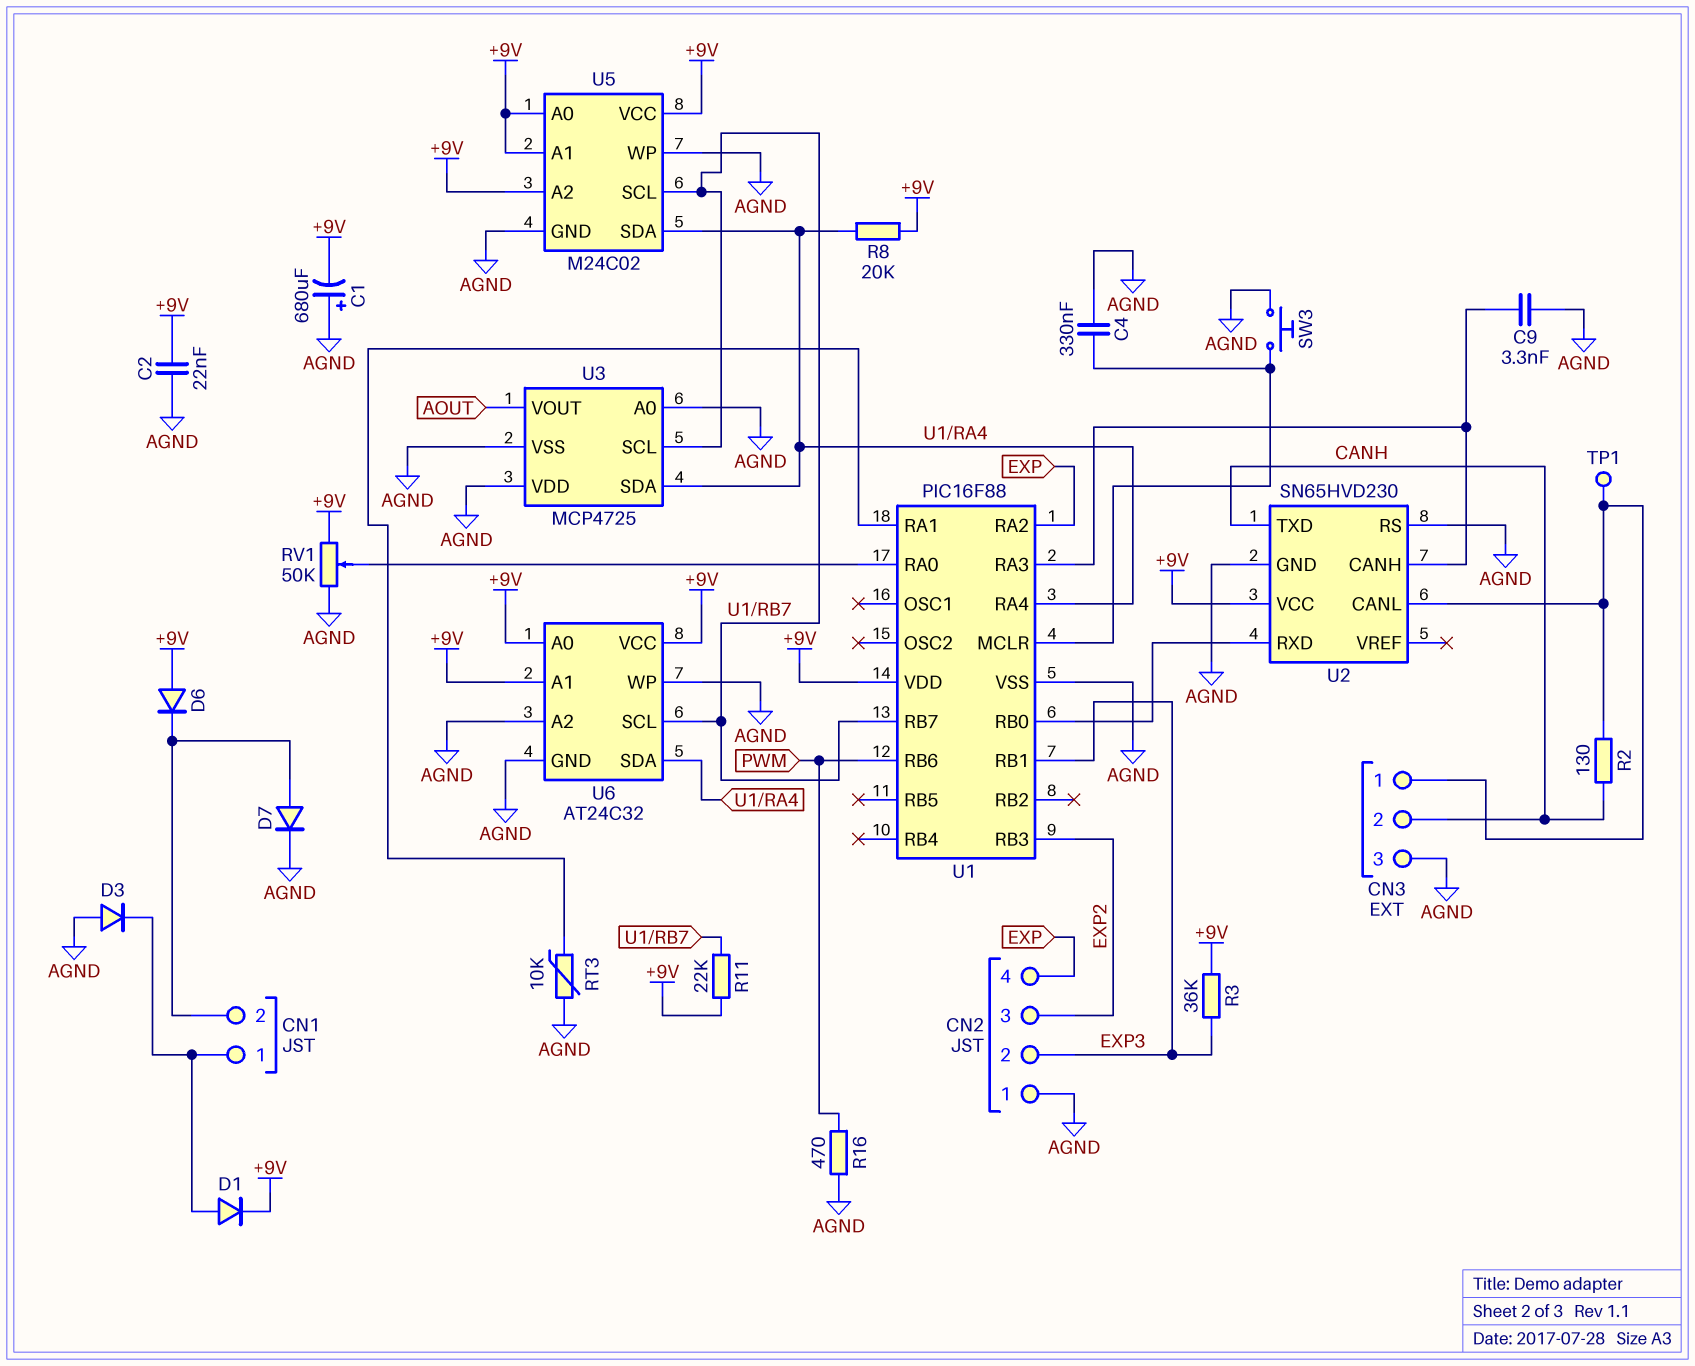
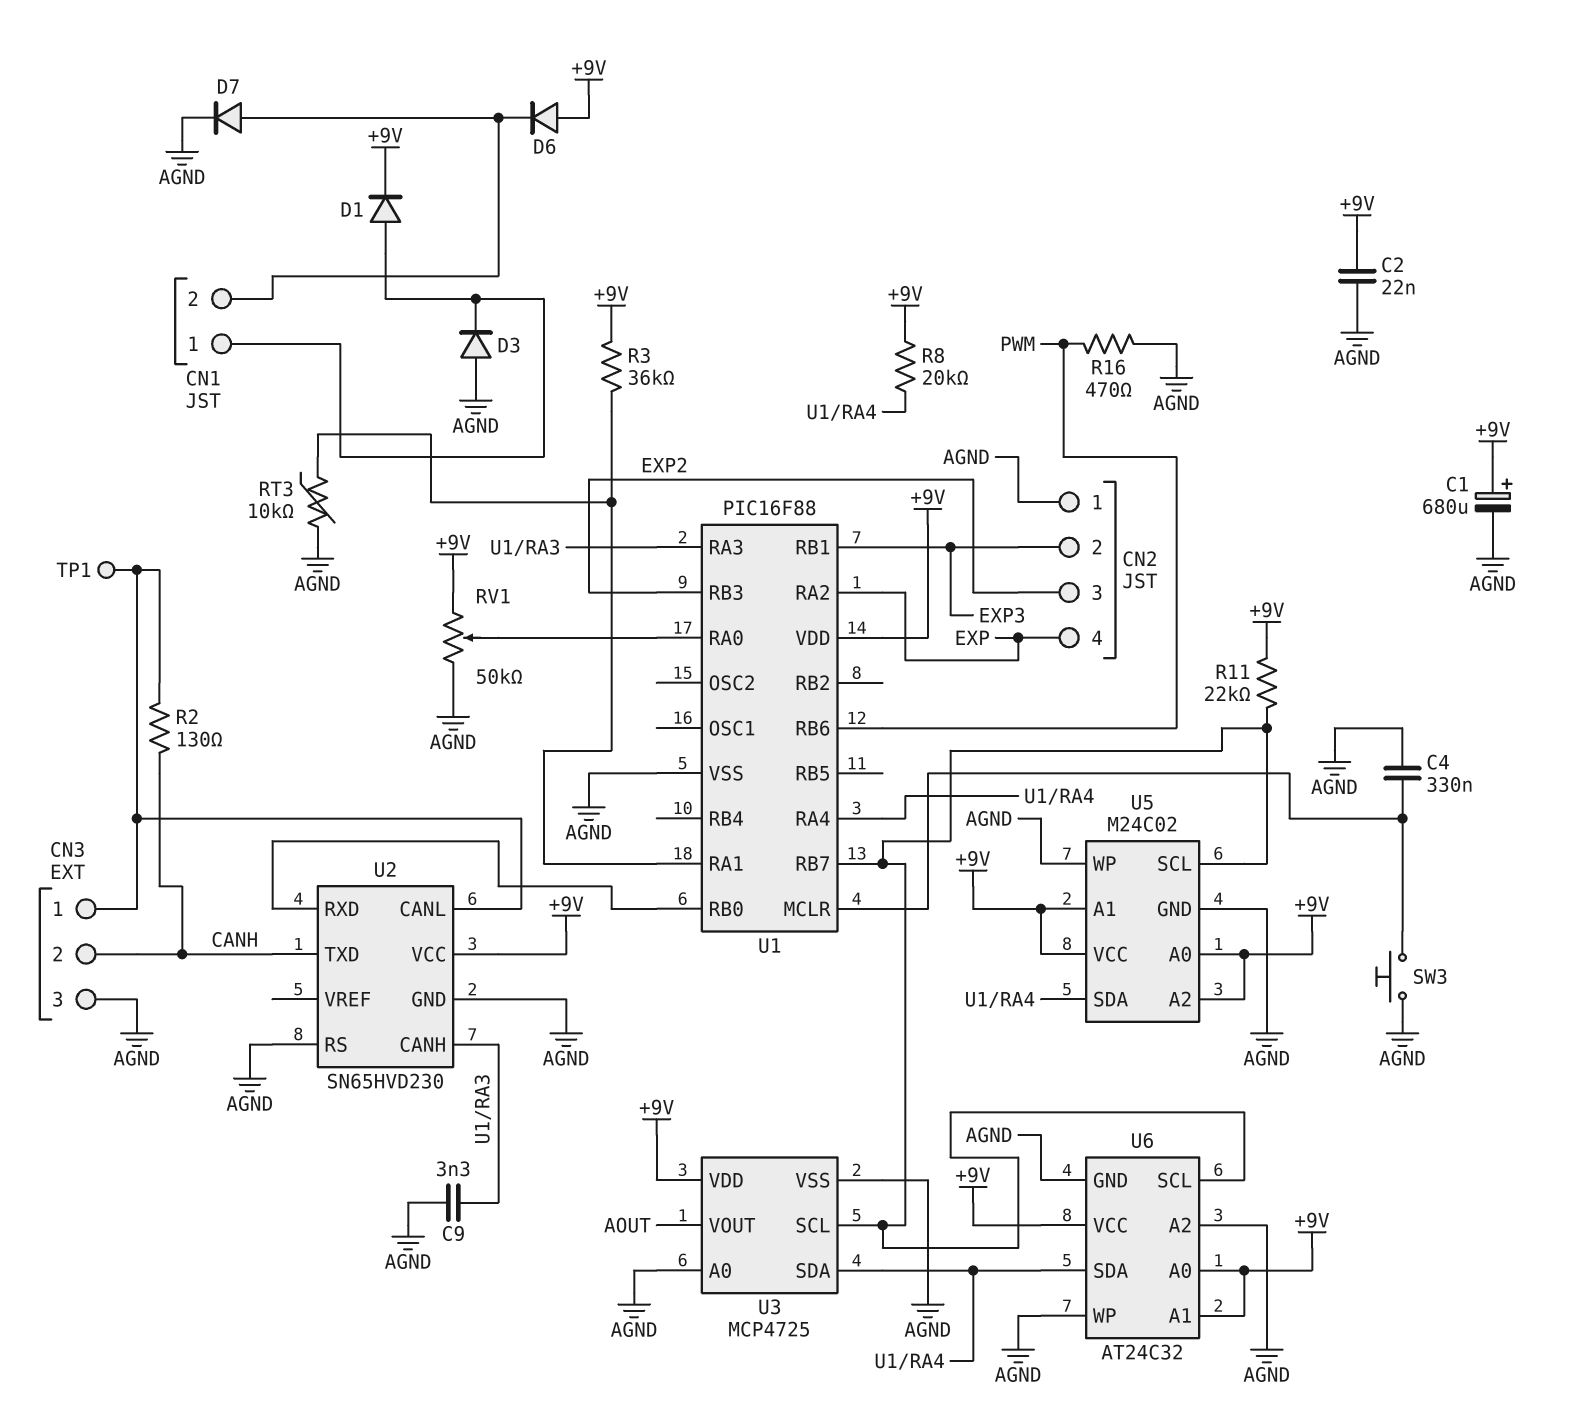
C1: 680uF (plus AGND, minus +9V) -> 680uF (plus +9V, minus AGND)
R3: 36k (+9V, EXP3) -> 36k (+9V, U1/RA1)
U3 pin VDD: AGND -> +9V

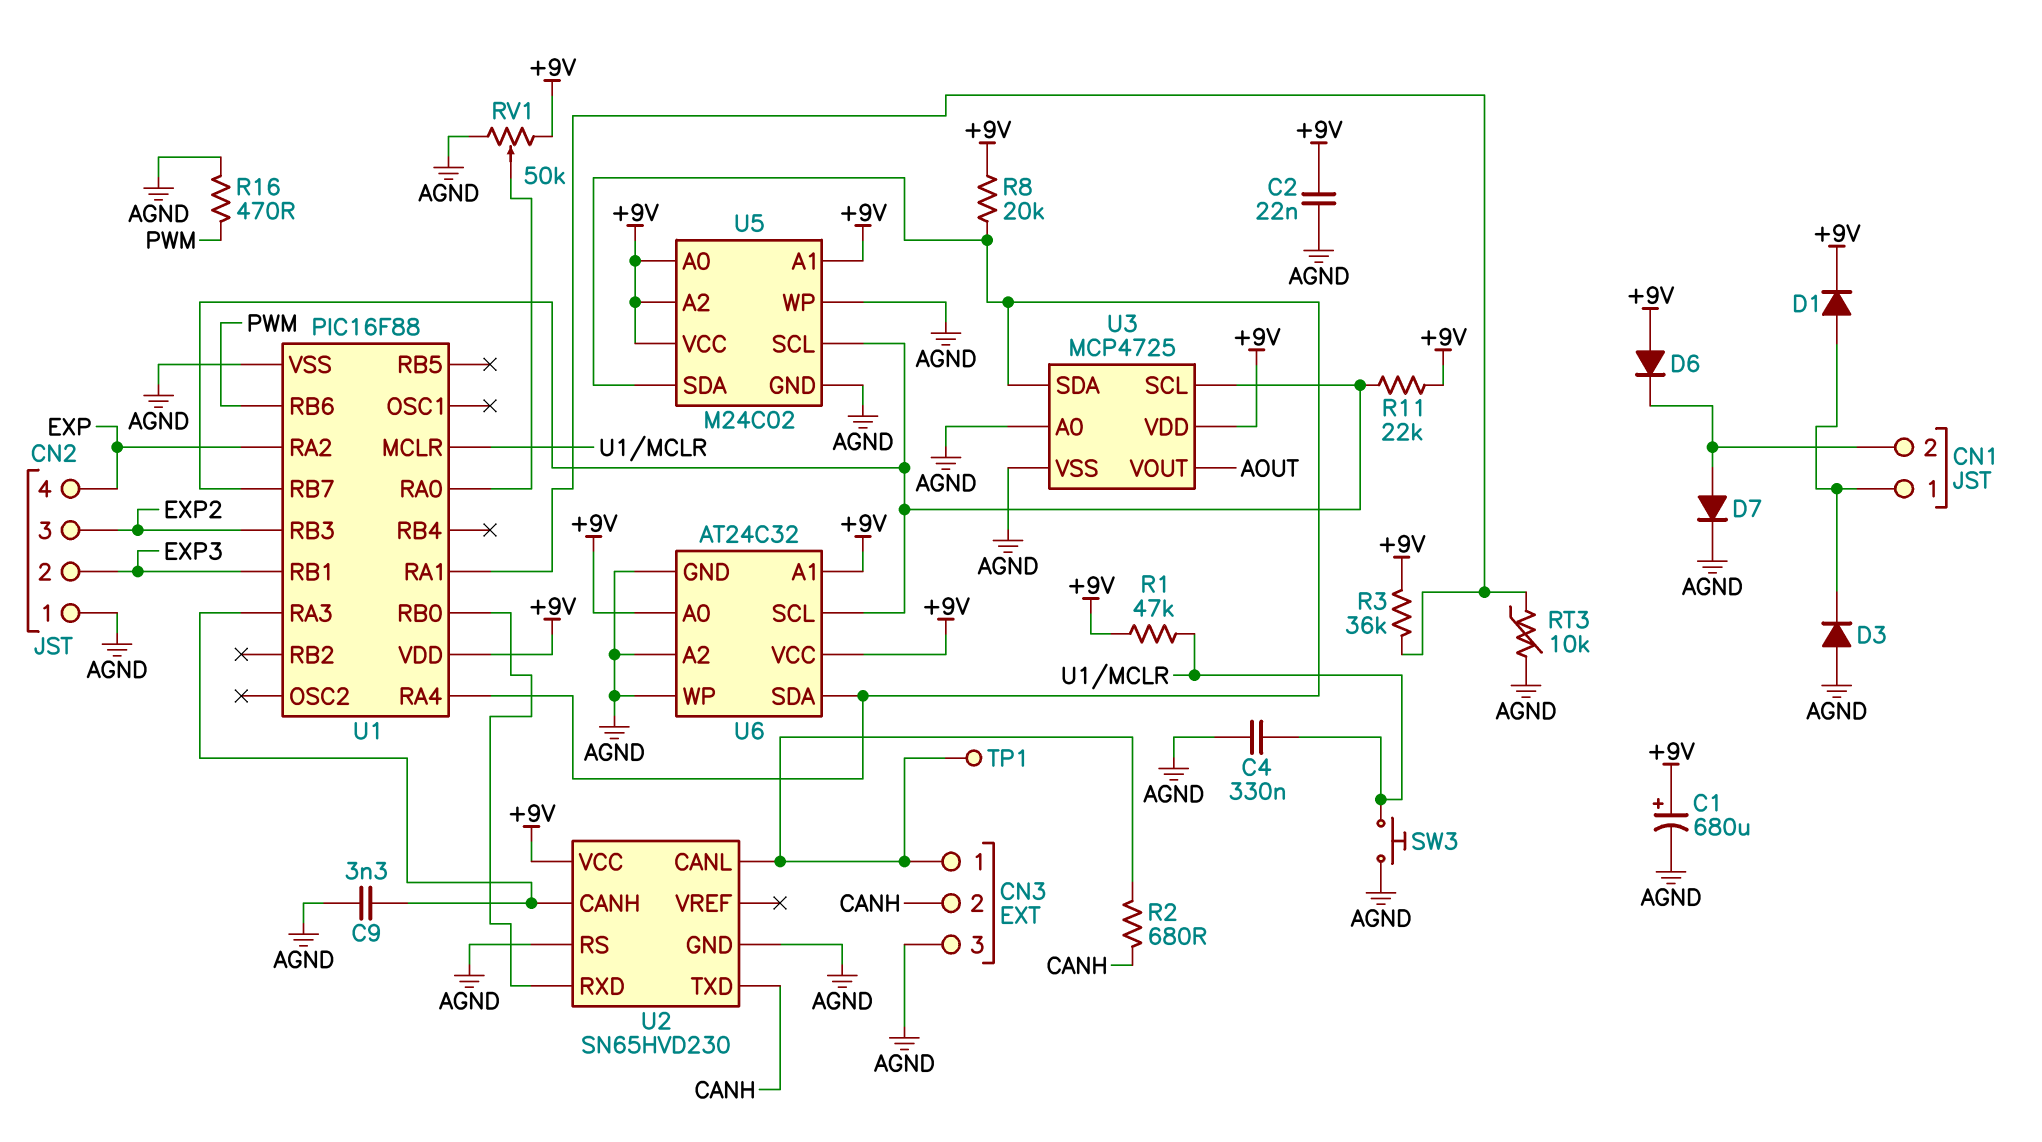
R1: none -> 47k (+9V, U1/MCLR)
R2: 130 (CANH, CN3/1) -> 680 (CANH, CN3/1)

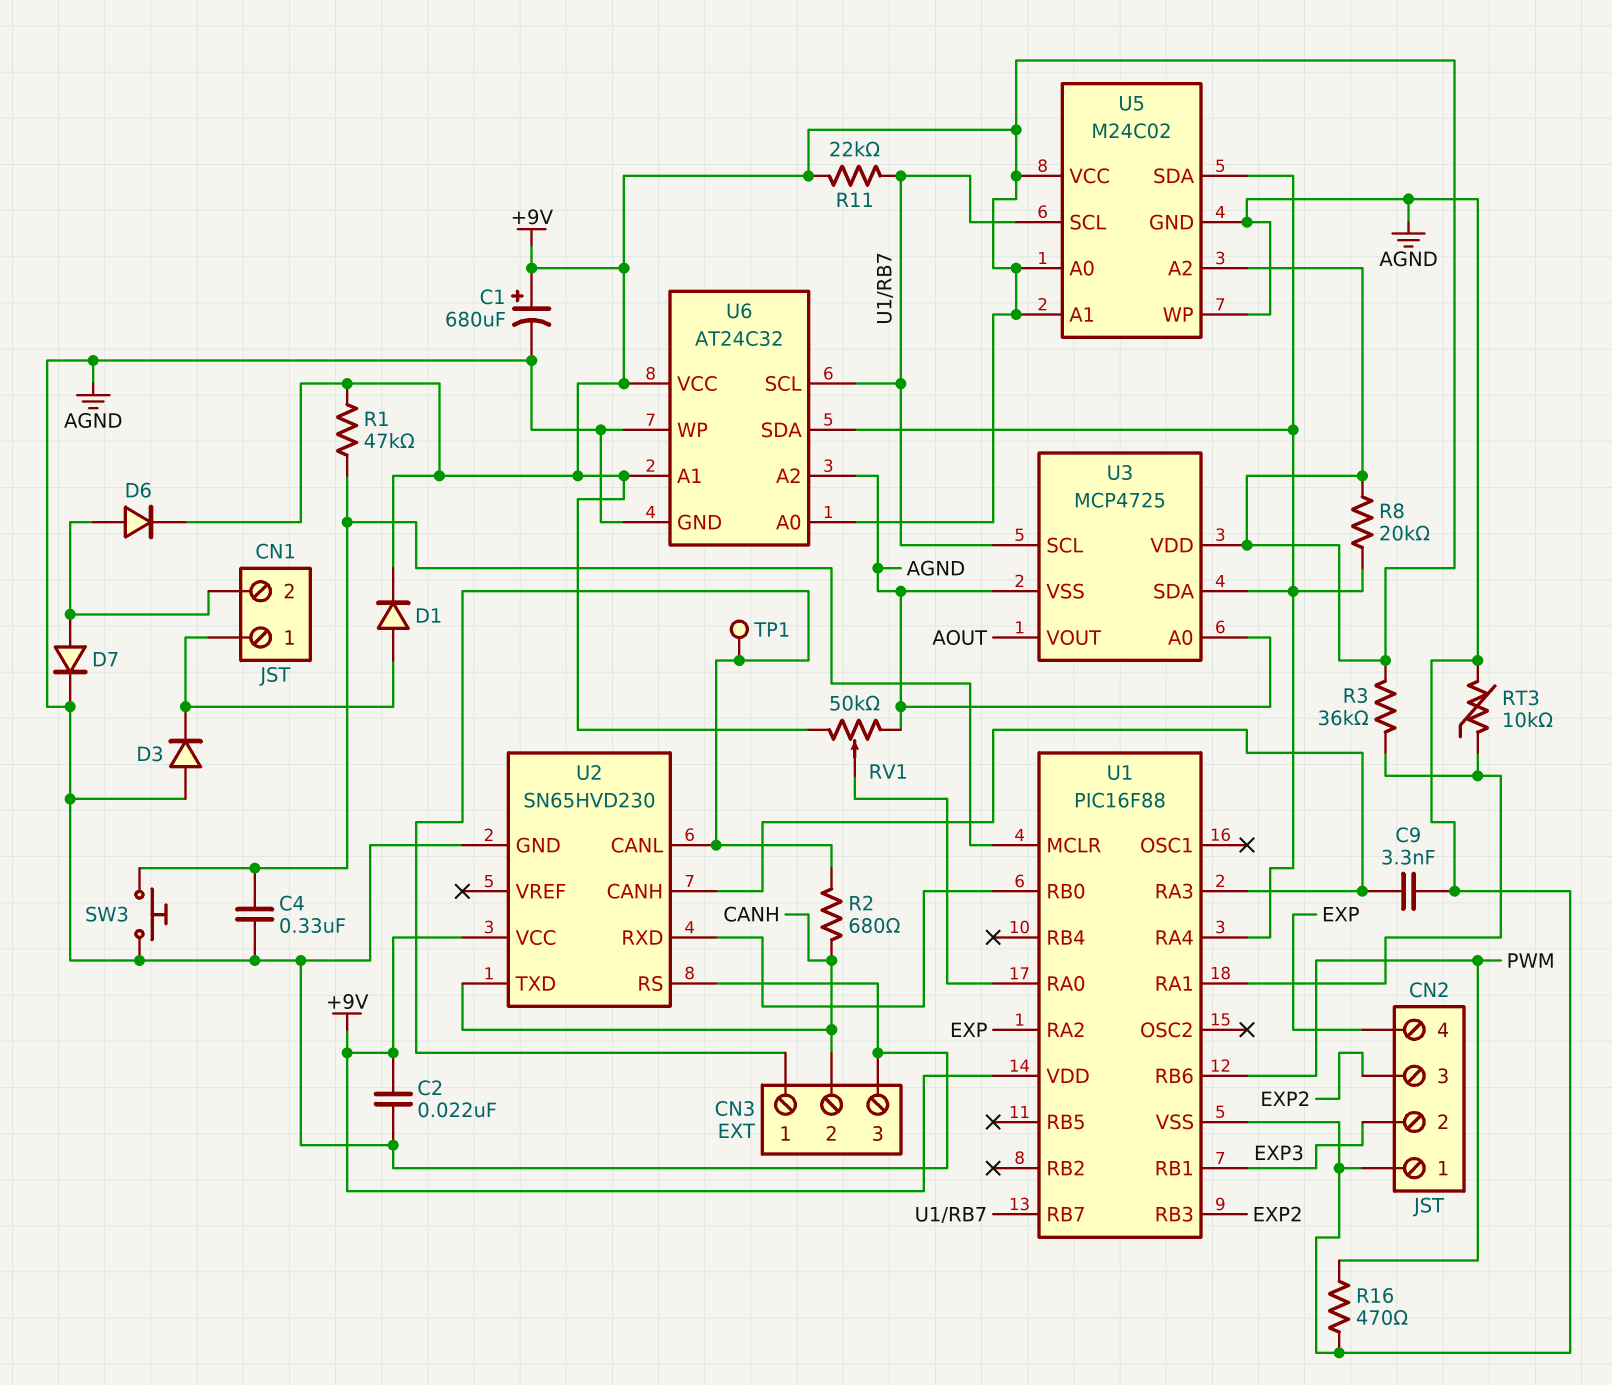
D6: diode (A +9V, K CN1/2) -> diode (A CN1/2, K +9V)

